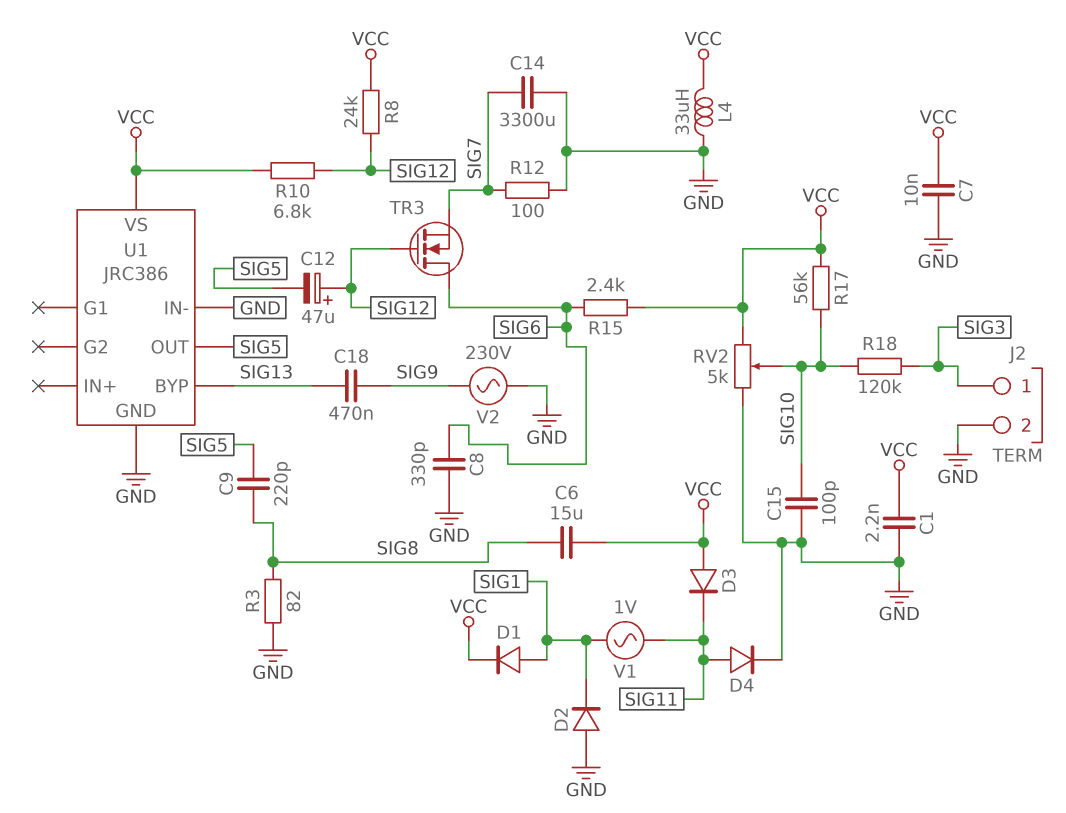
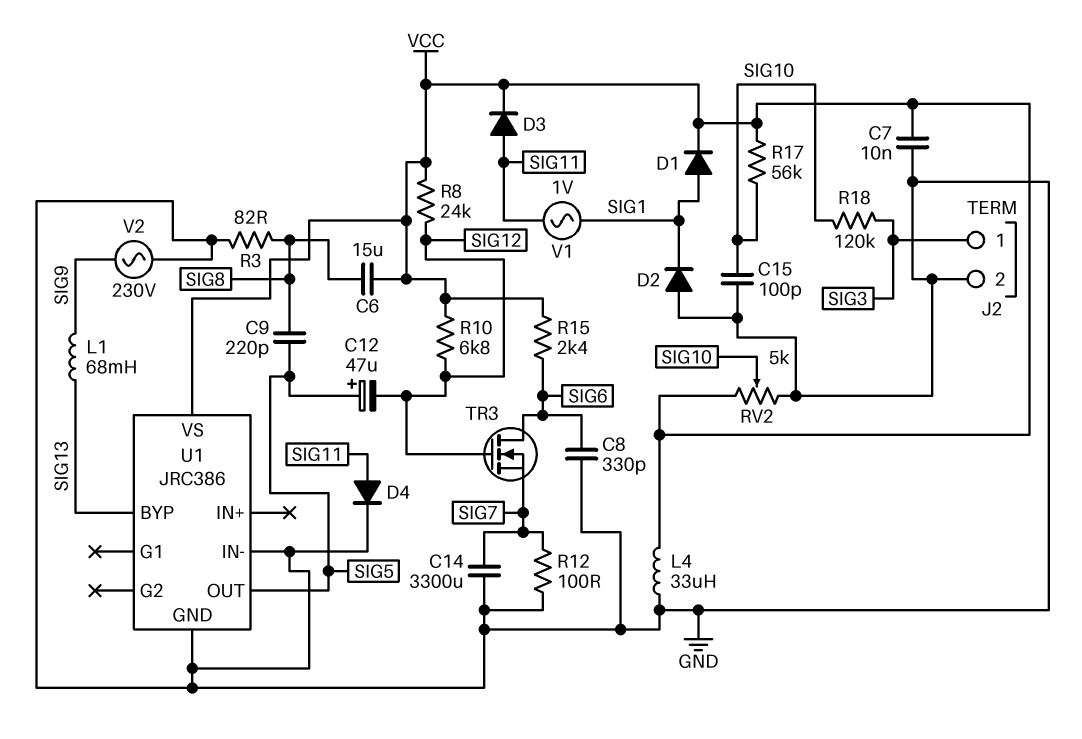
C1: 2.2nF (GND, VCC) -> none
C12: 47uF (plus SIG12, minus SIG5) -> 47uF (plus SIG5, minus SIG12)
C18: 470nF (SIG9, SIG13) -> none
D3: diode (A VCC, K SIG11) -> diode (A SIG11, K VCC)
L1: none -> 68mH (SIG9, SIG13)

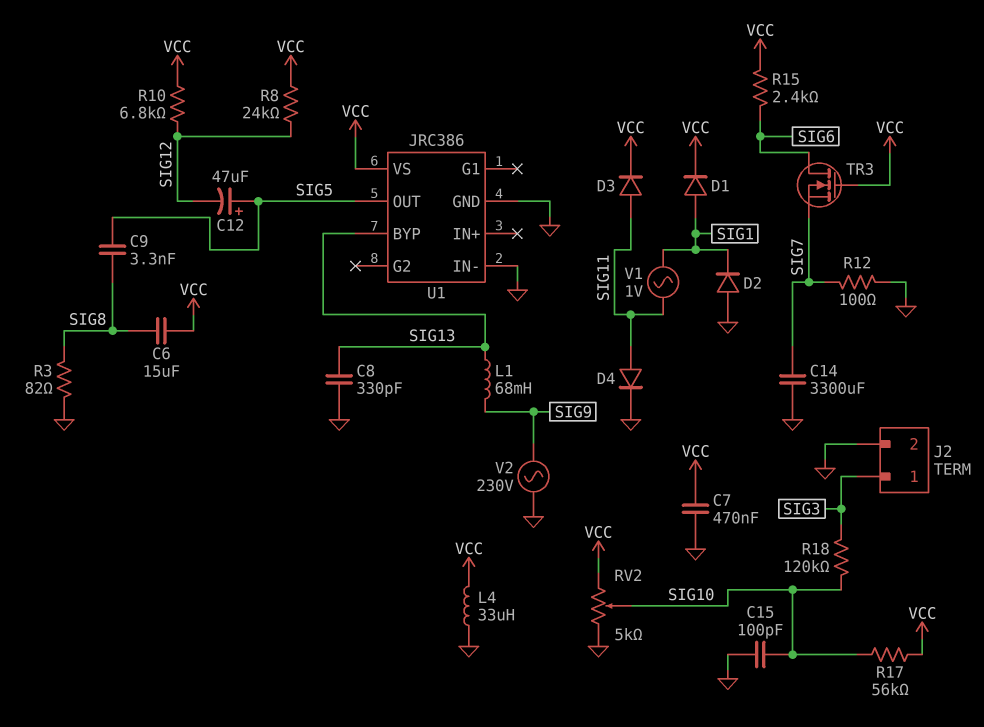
C7: 10nF (GND, VCC) -> 470nF (GND, VCC)
C8: 330pF (GND, SIG6) -> 330pF (GND, SIG13)
C9: 220pF (SIG5, SIG8) -> 3.3nF (SIG5, SIG8)
TR3: NMOS (G SIG12, D SIG6, S SIG7) -> NMOS (G VCC, D SIG6, S SIG7)

